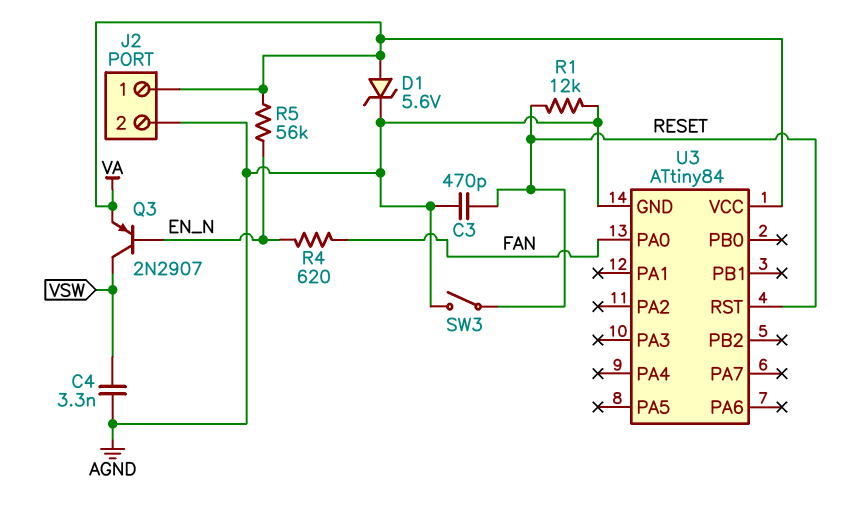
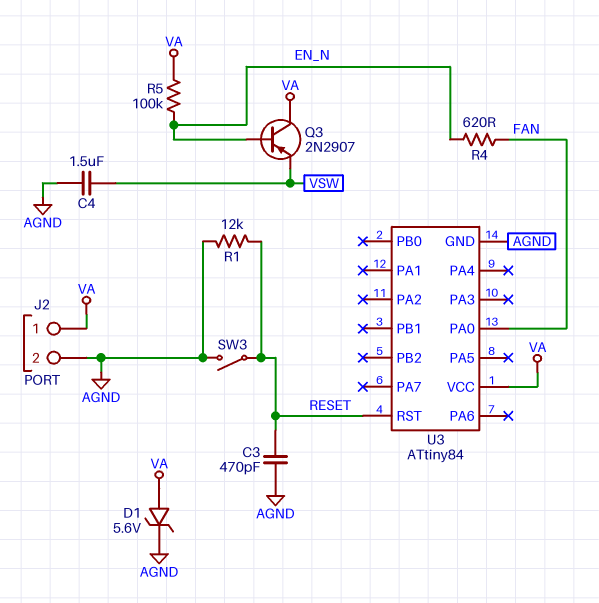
C4: 3.3nF (AGND, VSW) -> 1.5uF (AGND, VSW)
Q3: PNP 2N2907 (B EN_N, C VSW, E VA) -> PNP 2N2907 (B EN_N, C VA, E VSW)
R5: 56k (EN_N, VA) -> 100k (EN_N, VA)

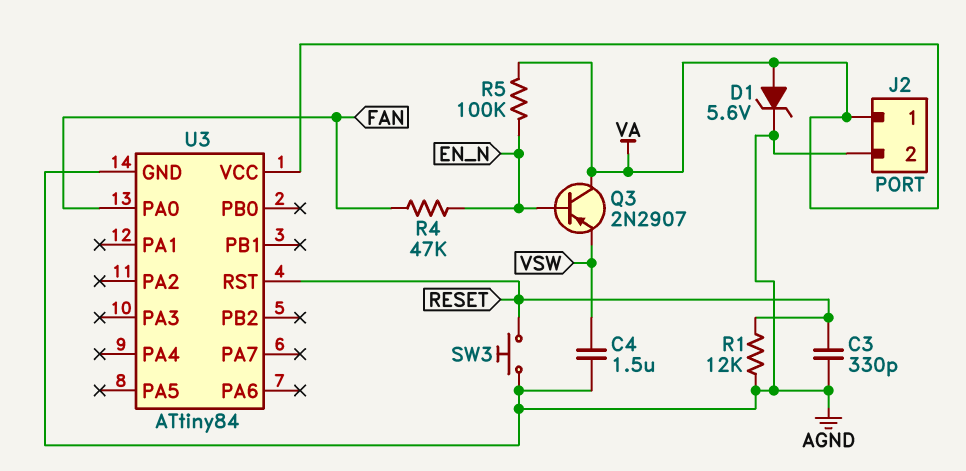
C3: 470pF (AGND, RESET) -> 330pF (AGND, RESET)
R4: 620 (EN_N, FAN) -> 47k (EN_N, FAN)
SW3: switch (AGND, RESET) -> button (AGND, RESET)

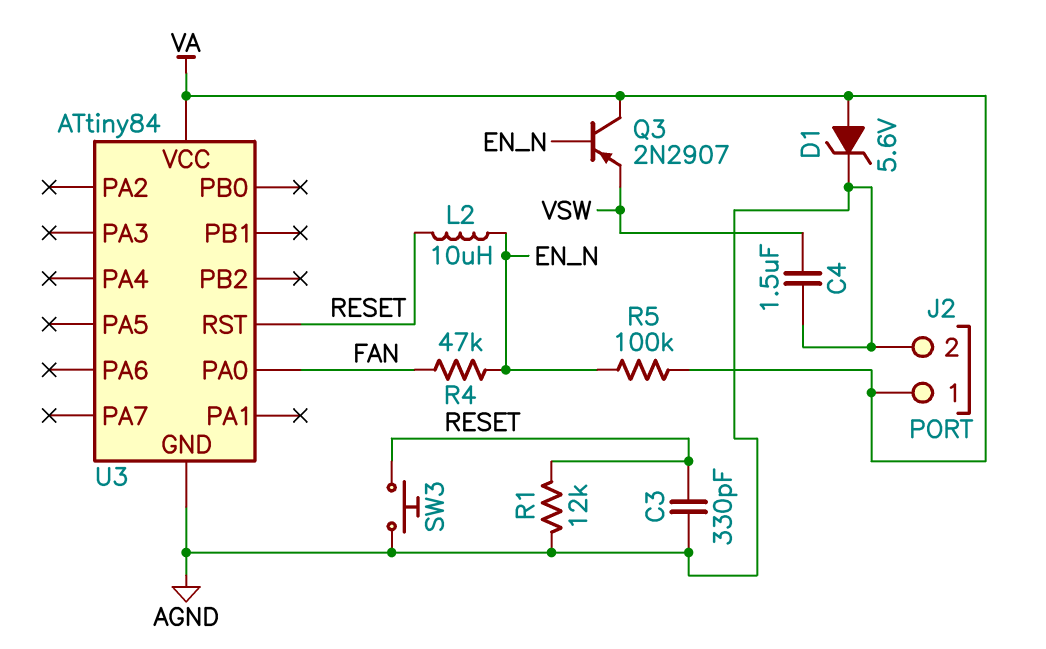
L2: none -> 10uH (EN_N, RESET)

